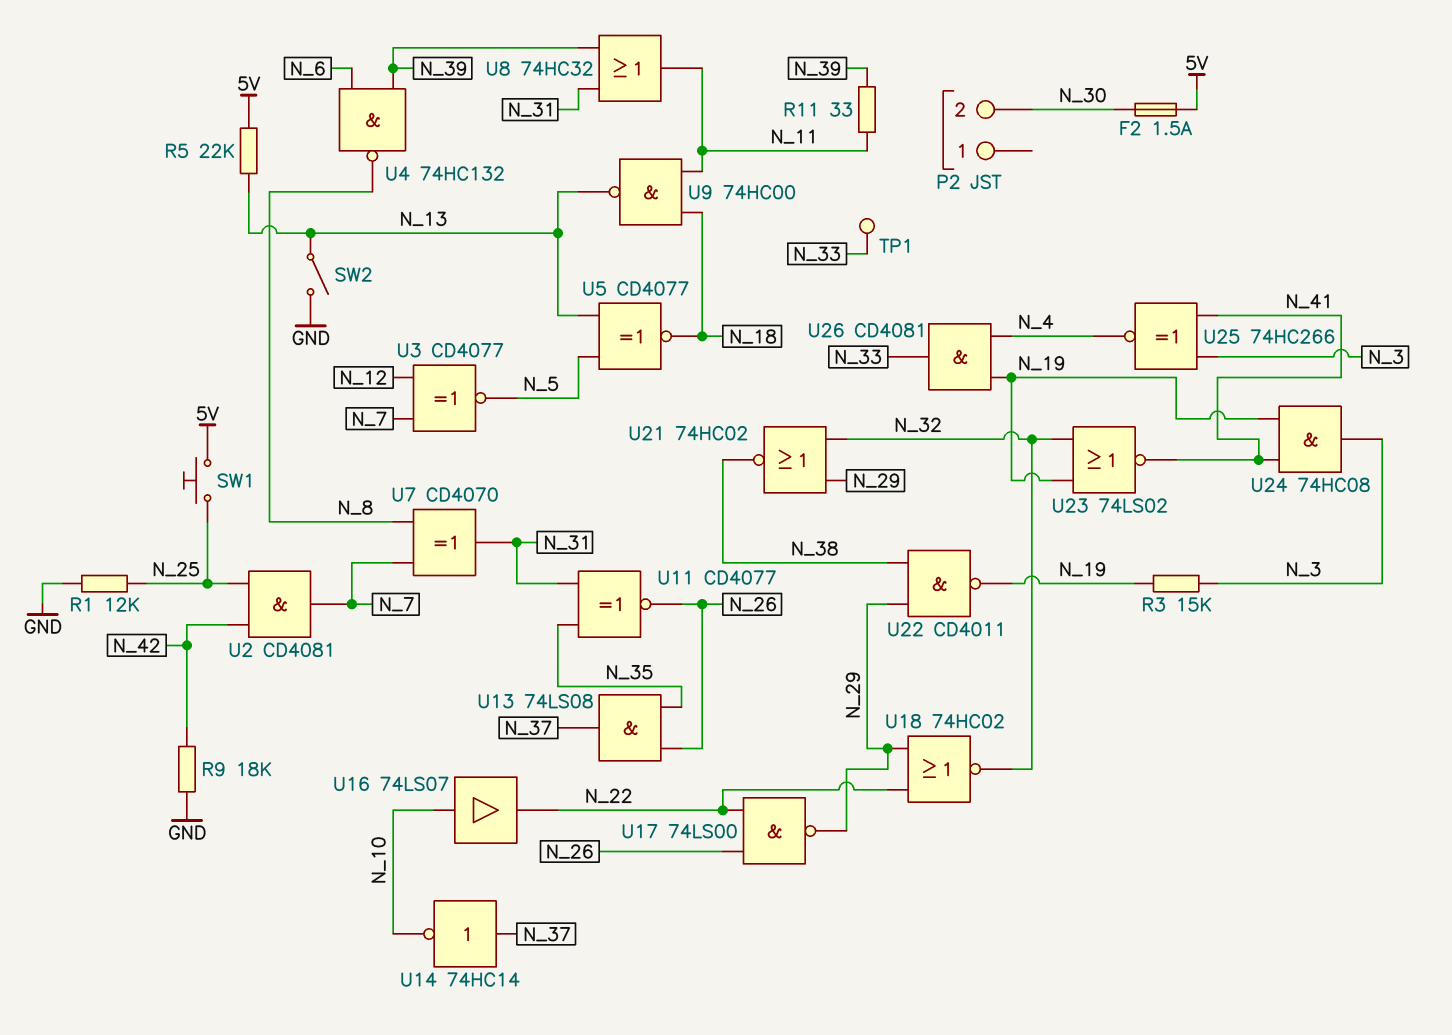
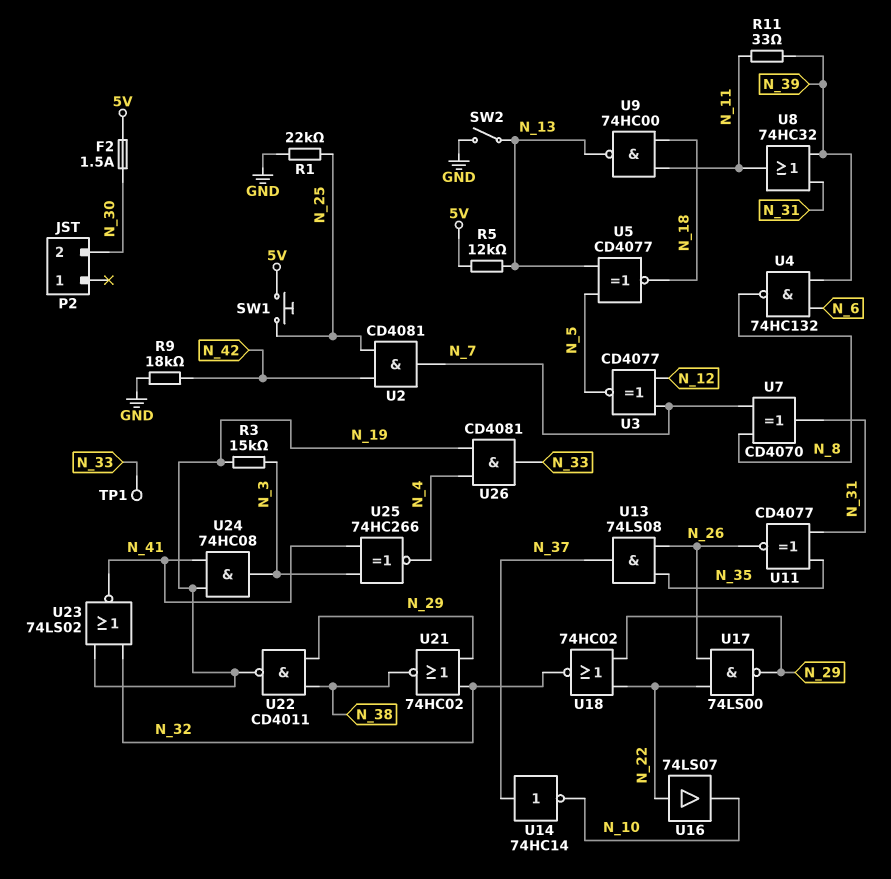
R1: 12k (GND, N_25) -> 22k (GND, N_25)
R5: 22k (5V, N_13) -> 12k (5V, N_13)
U16: buffer 74LS07 (in N_10, out N_22) -> buffer 74LS07 (in N_22, out N_10)

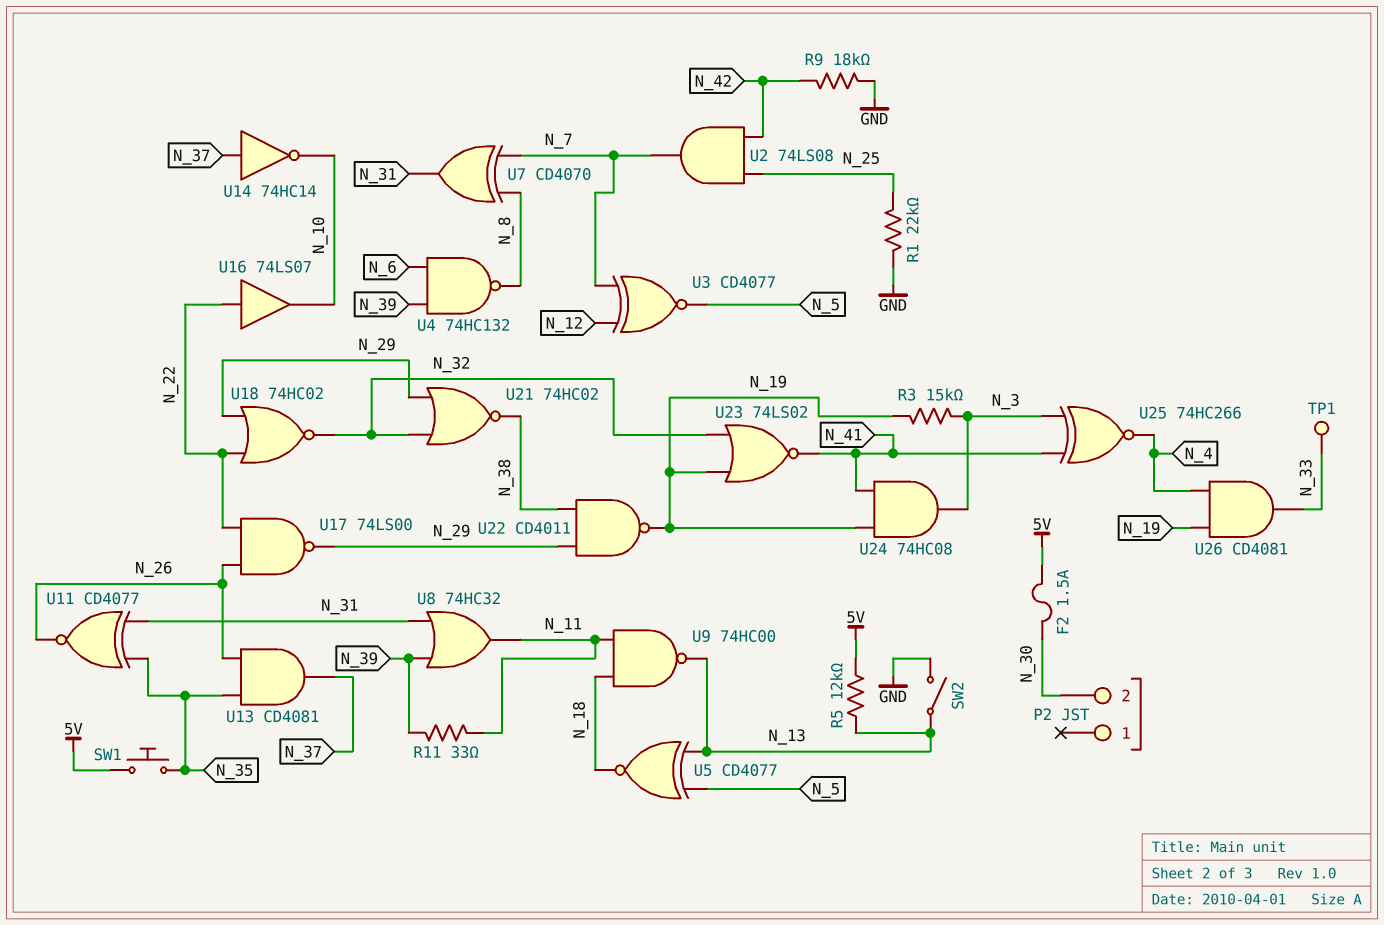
SW1: button (5V, N_25) -> button (5V, N_35)
U2: AND CD4081 (in N_25, in N_42, out N_7) -> AND 74LS08 (in N_25, in N_42, out N_7)
U13: AND 74LS08 (in N_26, in N_35, out N_37) -> AND CD4081 (in N_26, in N_35, out N_37)

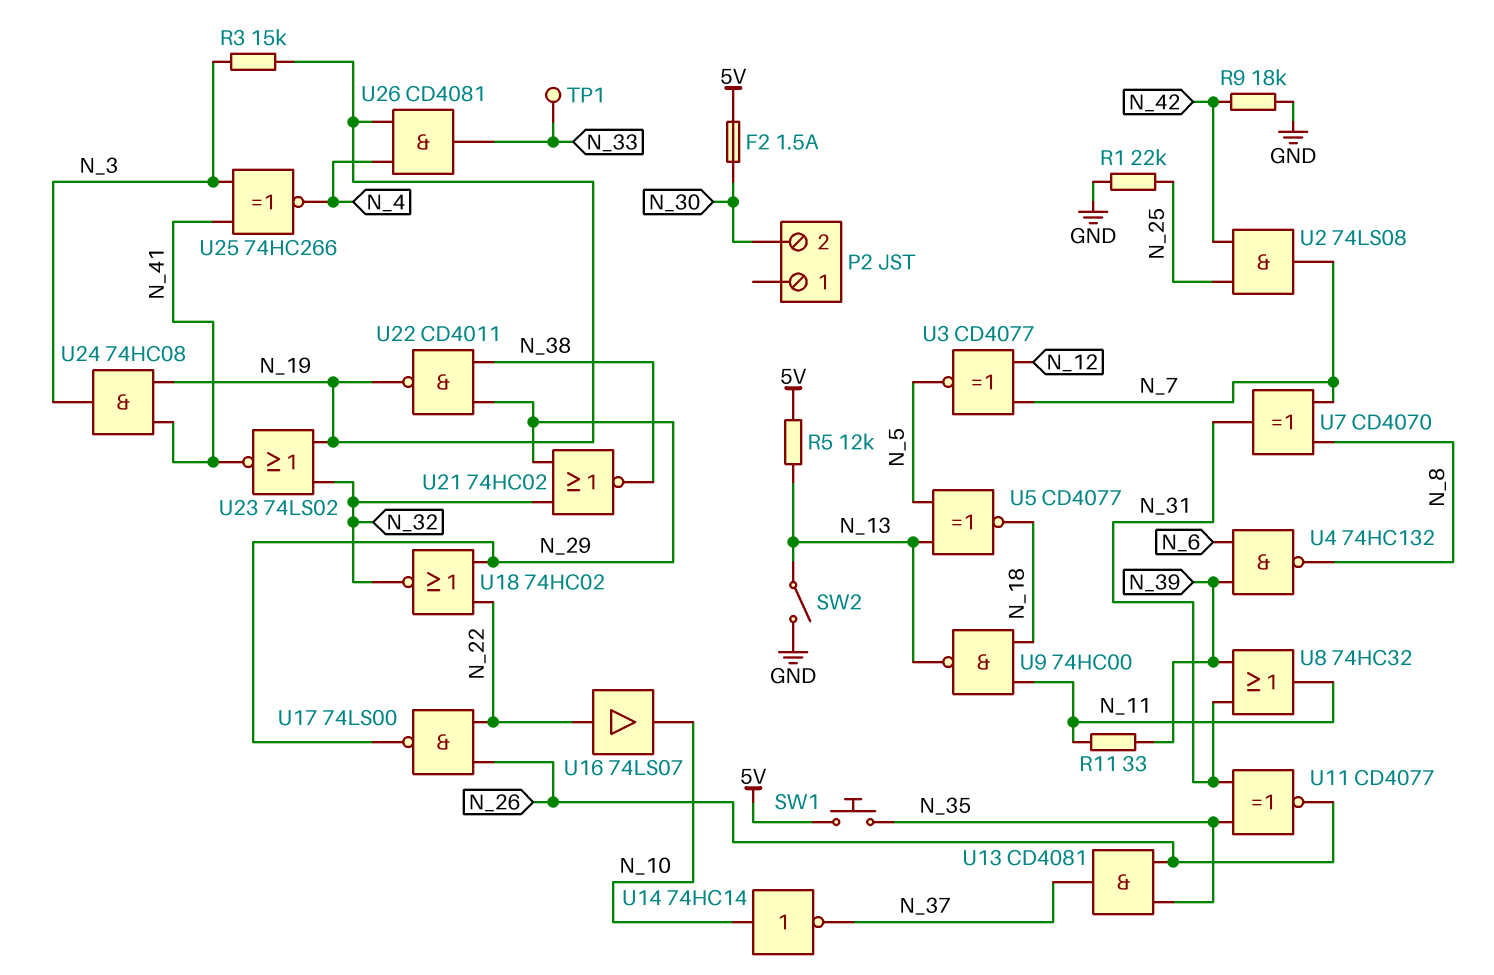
U14: NOT 74HC14 (in N_37, out N_10) -> NOT 74HC14 (in N_10, out N_37)

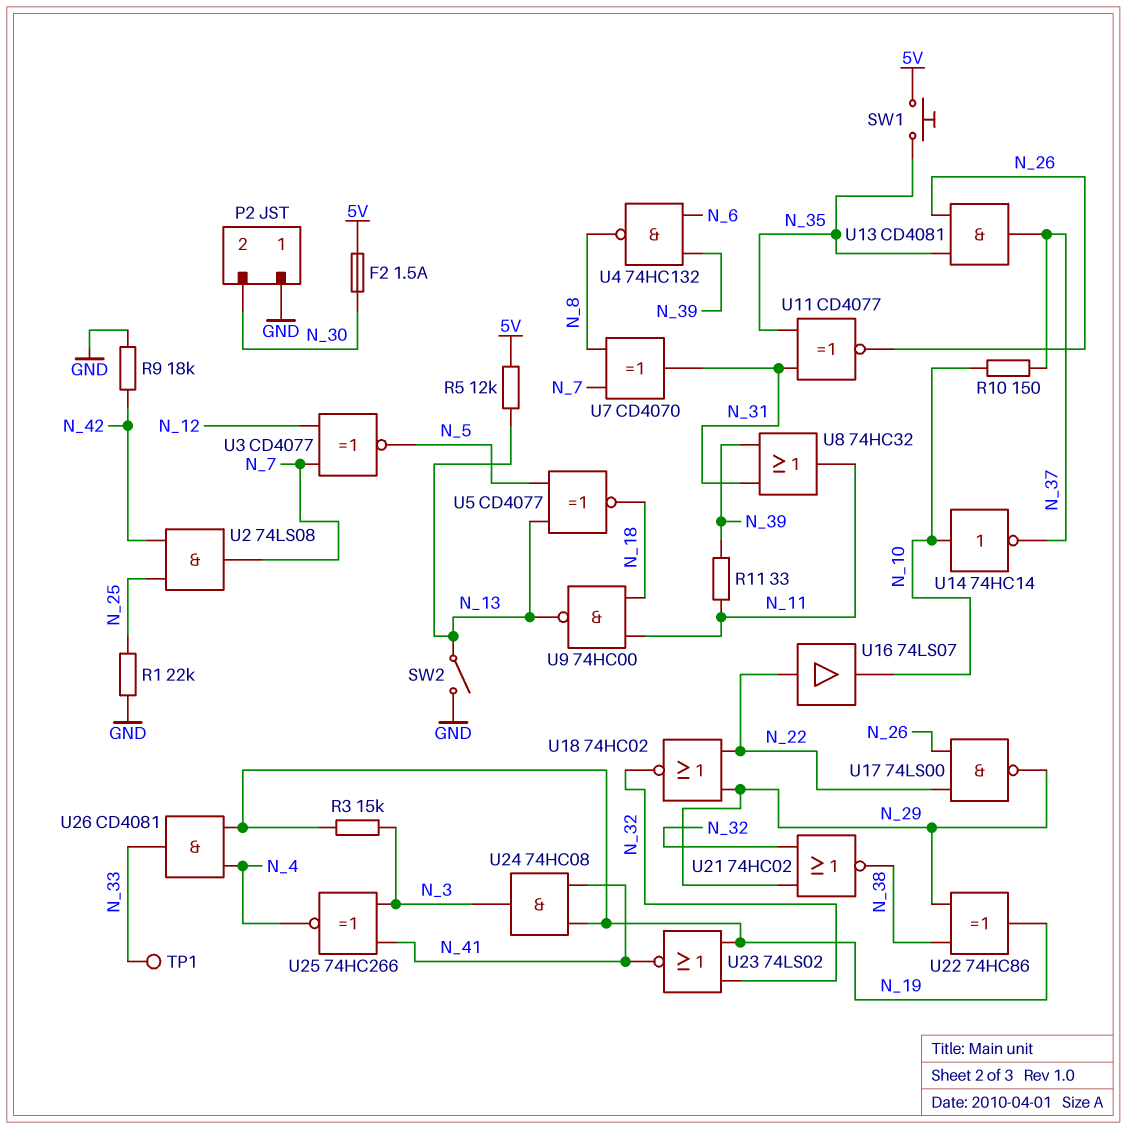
P2 pin 1: none -> GND
R10: none -> 150 (N_10, N_37)
U22: NAND CD4011 (in N_29, in N_38, out N_19) -> XOR 74HC86 (in N_29, in N_38, out N_19)

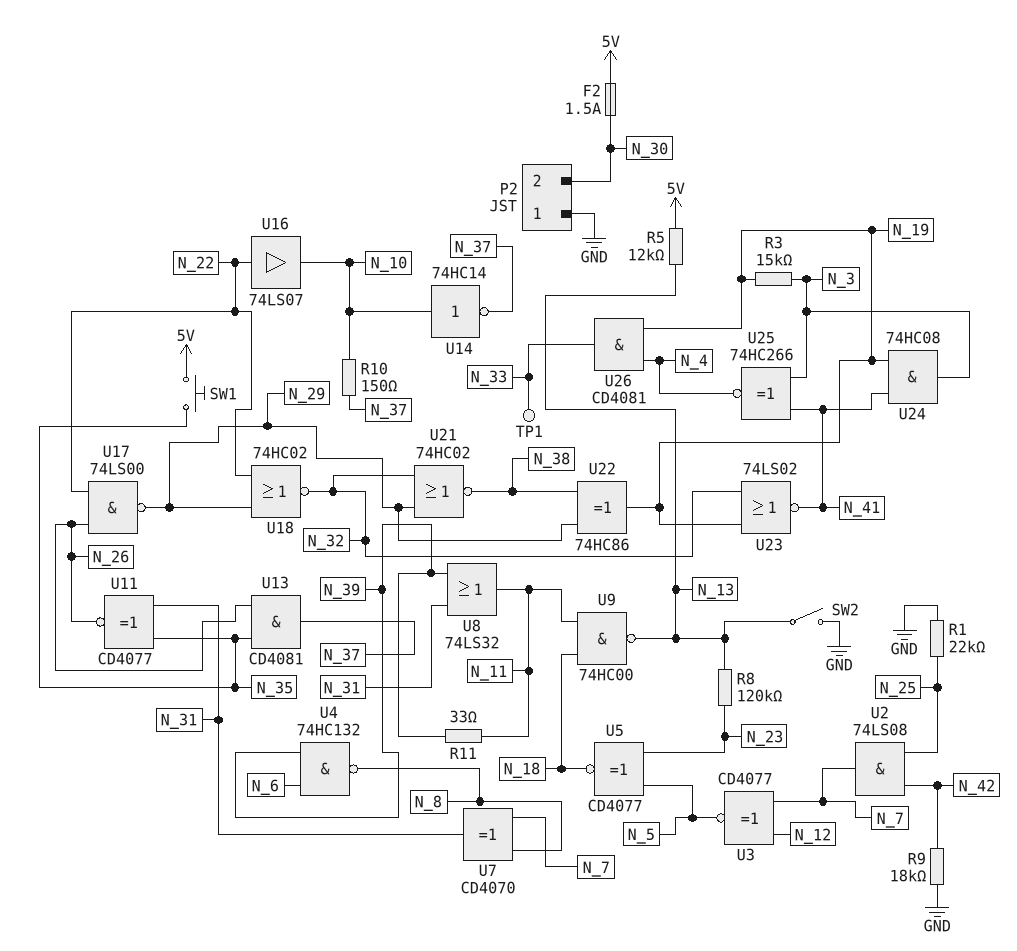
R8: none -> 120k (N_13, N_23)
U5: XNOR CD4077 (in N_5, in N_13, out N_18) -> XNOR CD4077 (in N_5, in N_23, out N_18)
U8: OR 74HC32 (in N_31, in N_39, out N_11) -> OR 74LS32 (in N_31, in N_39, out N_11)

